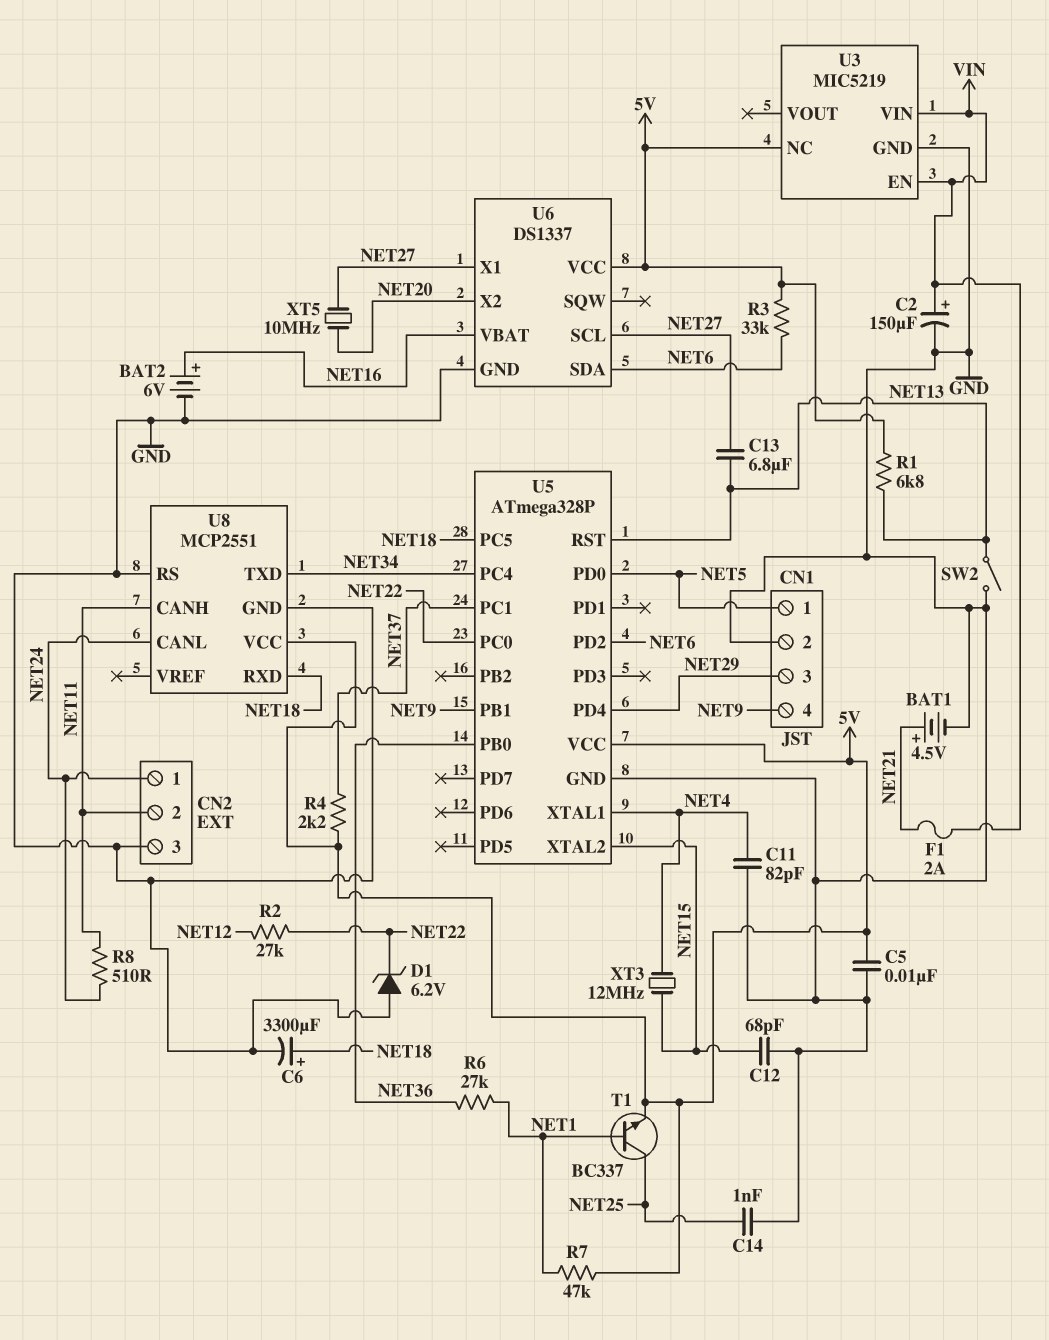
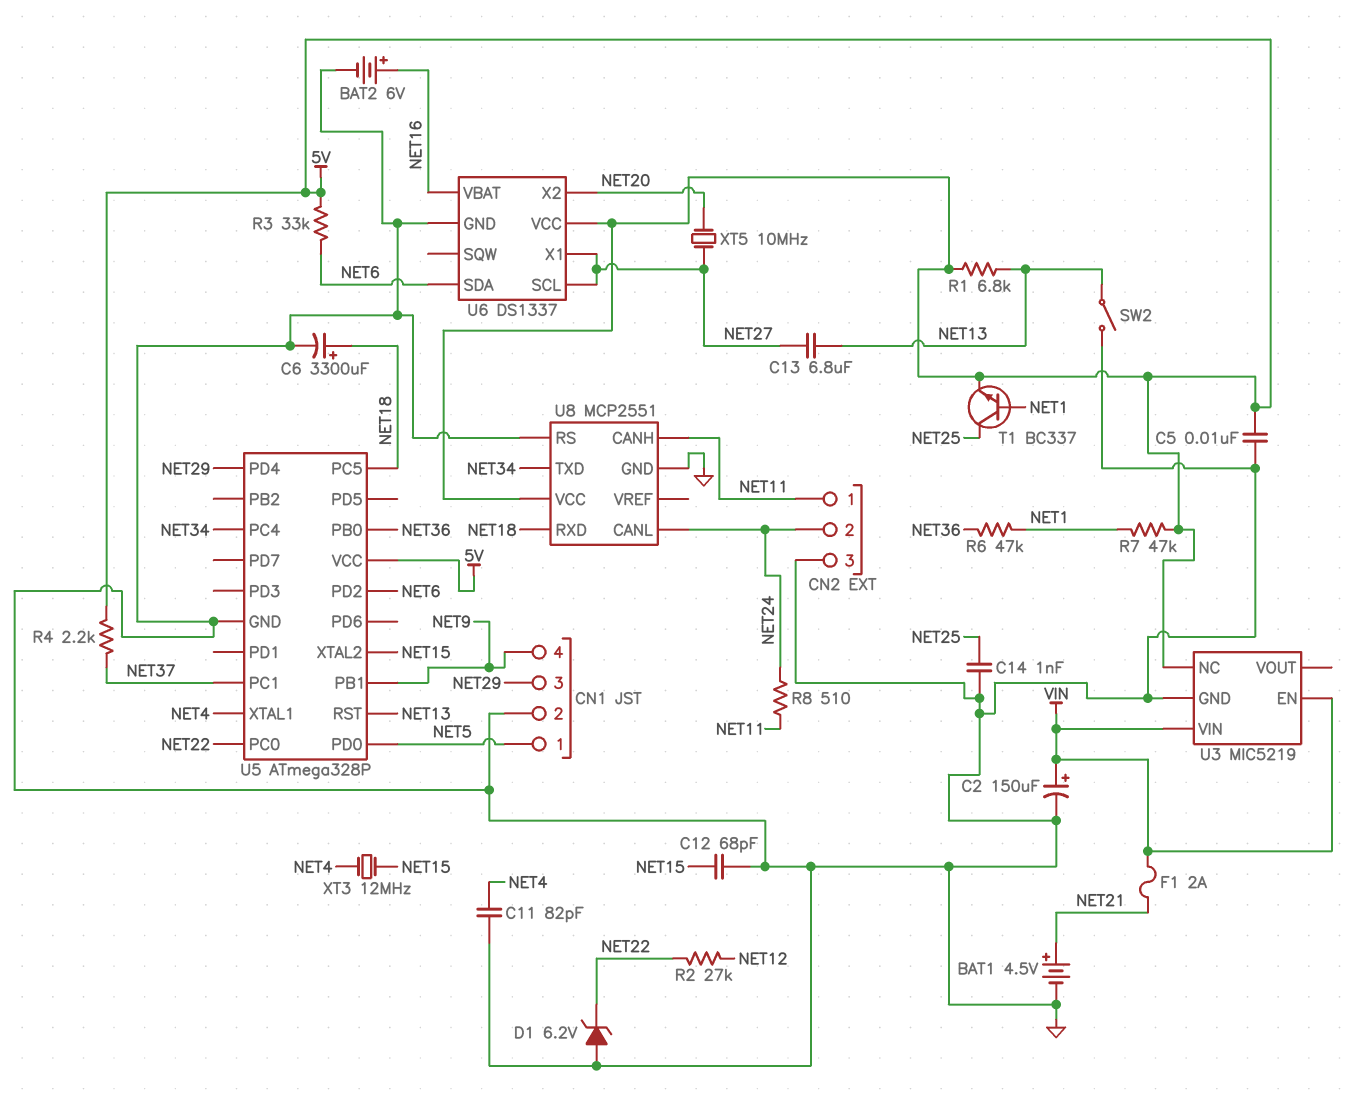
CN2 pin 1: NET24 -> NET11
CN2 pin 2: NET11 -> NET24
R6: 27k (NET1, NET36) -> 47k (NET1, NET36)

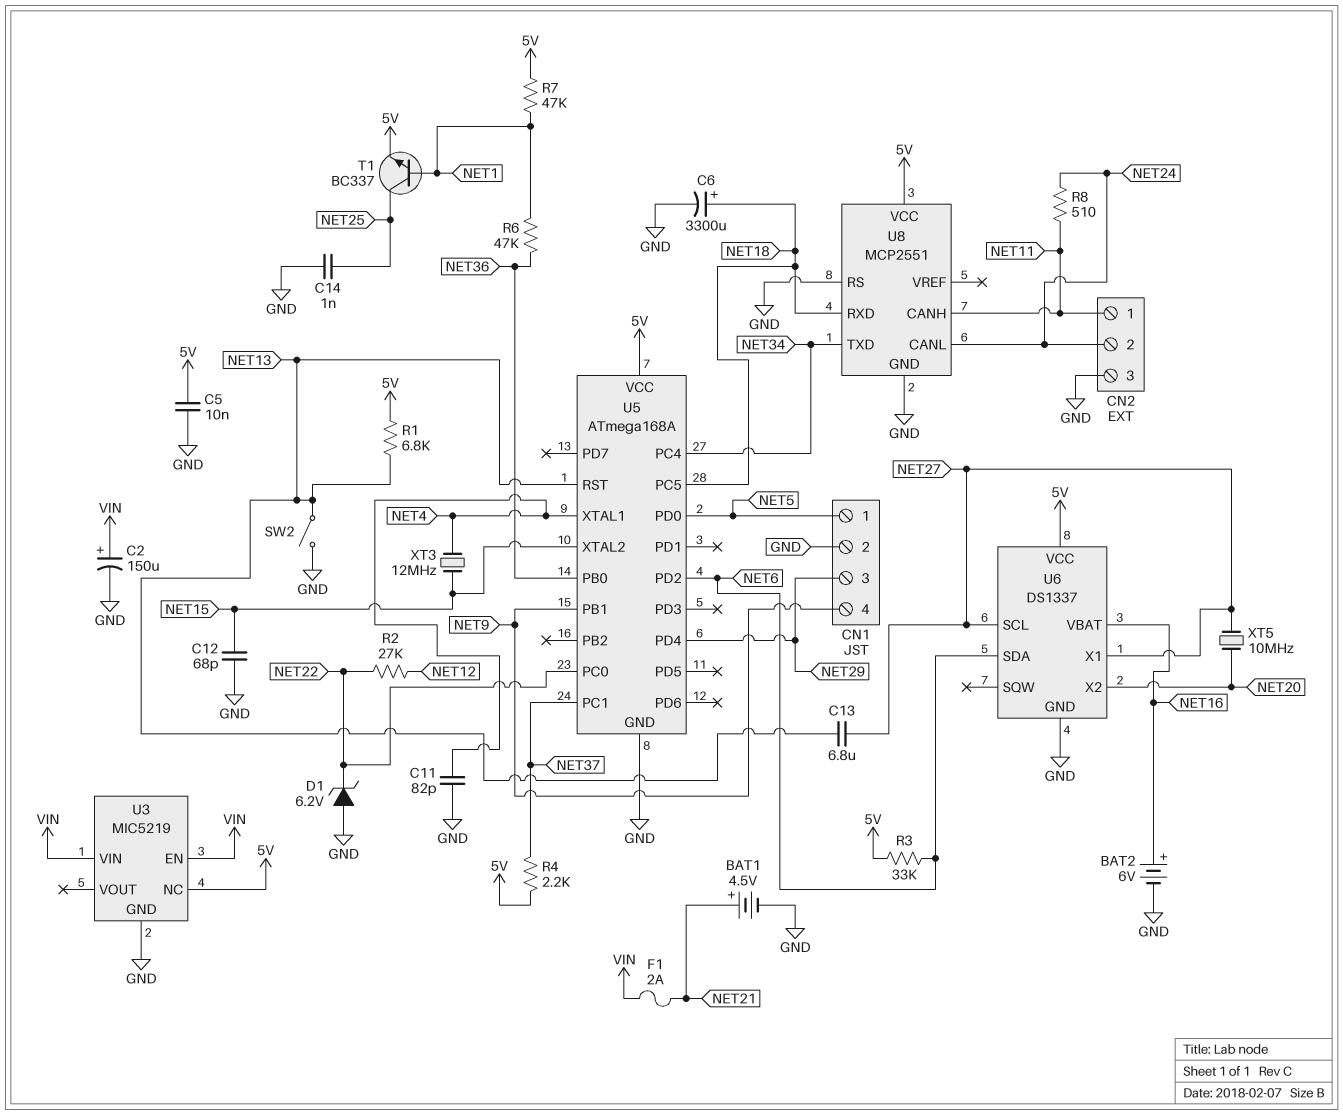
U5: ATmega328P -> ATmega168A

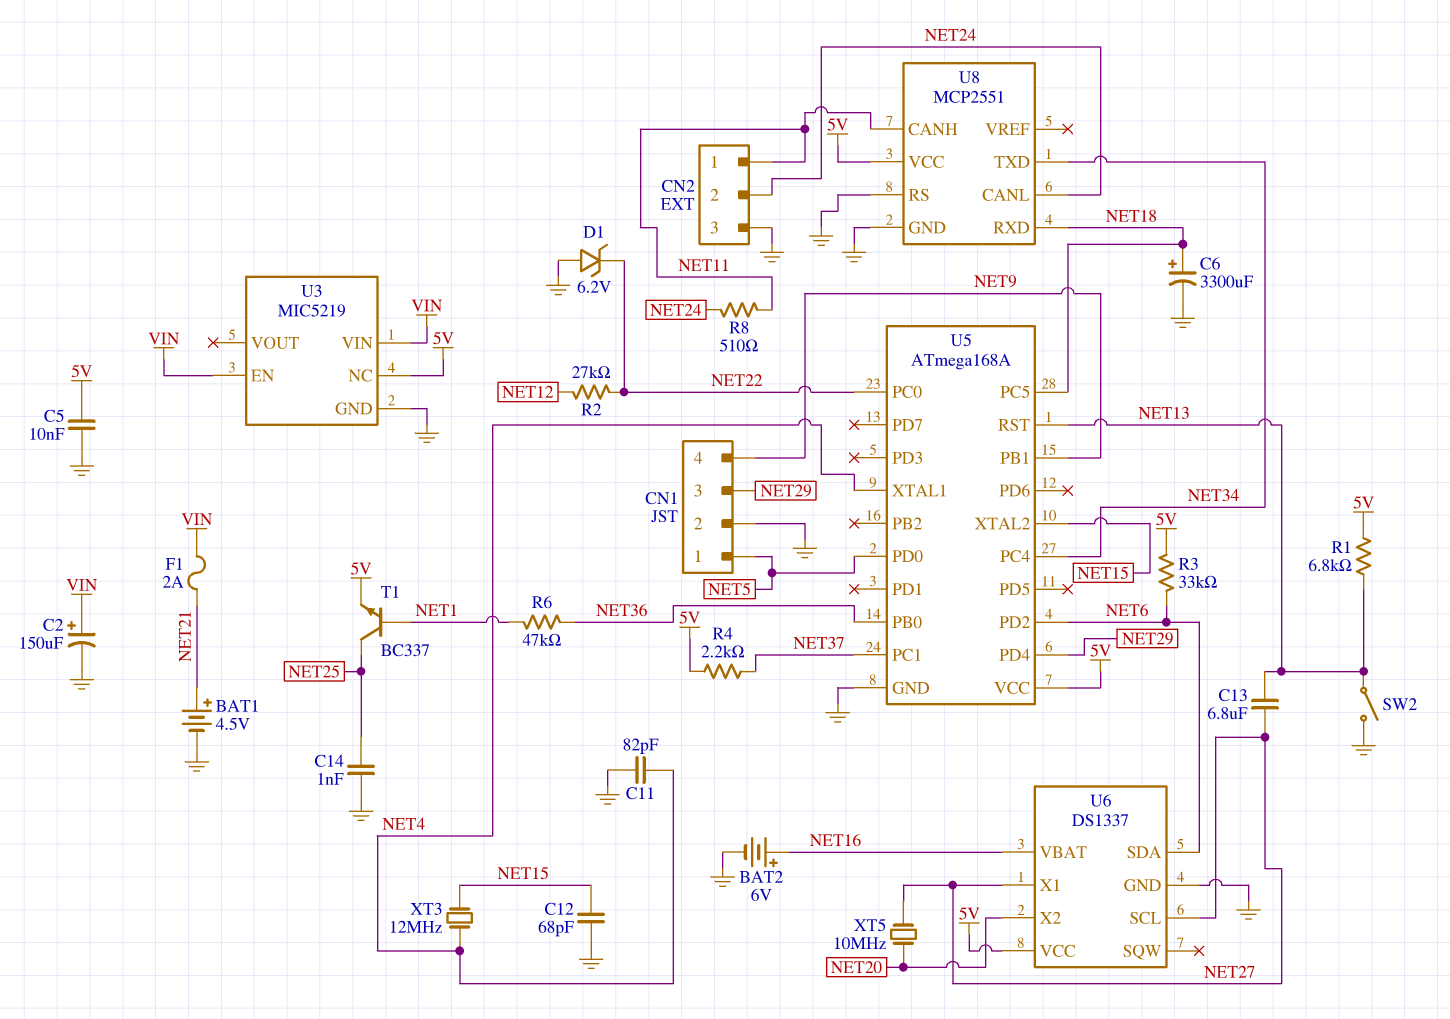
R7: 47k (5V, NET1) -> none

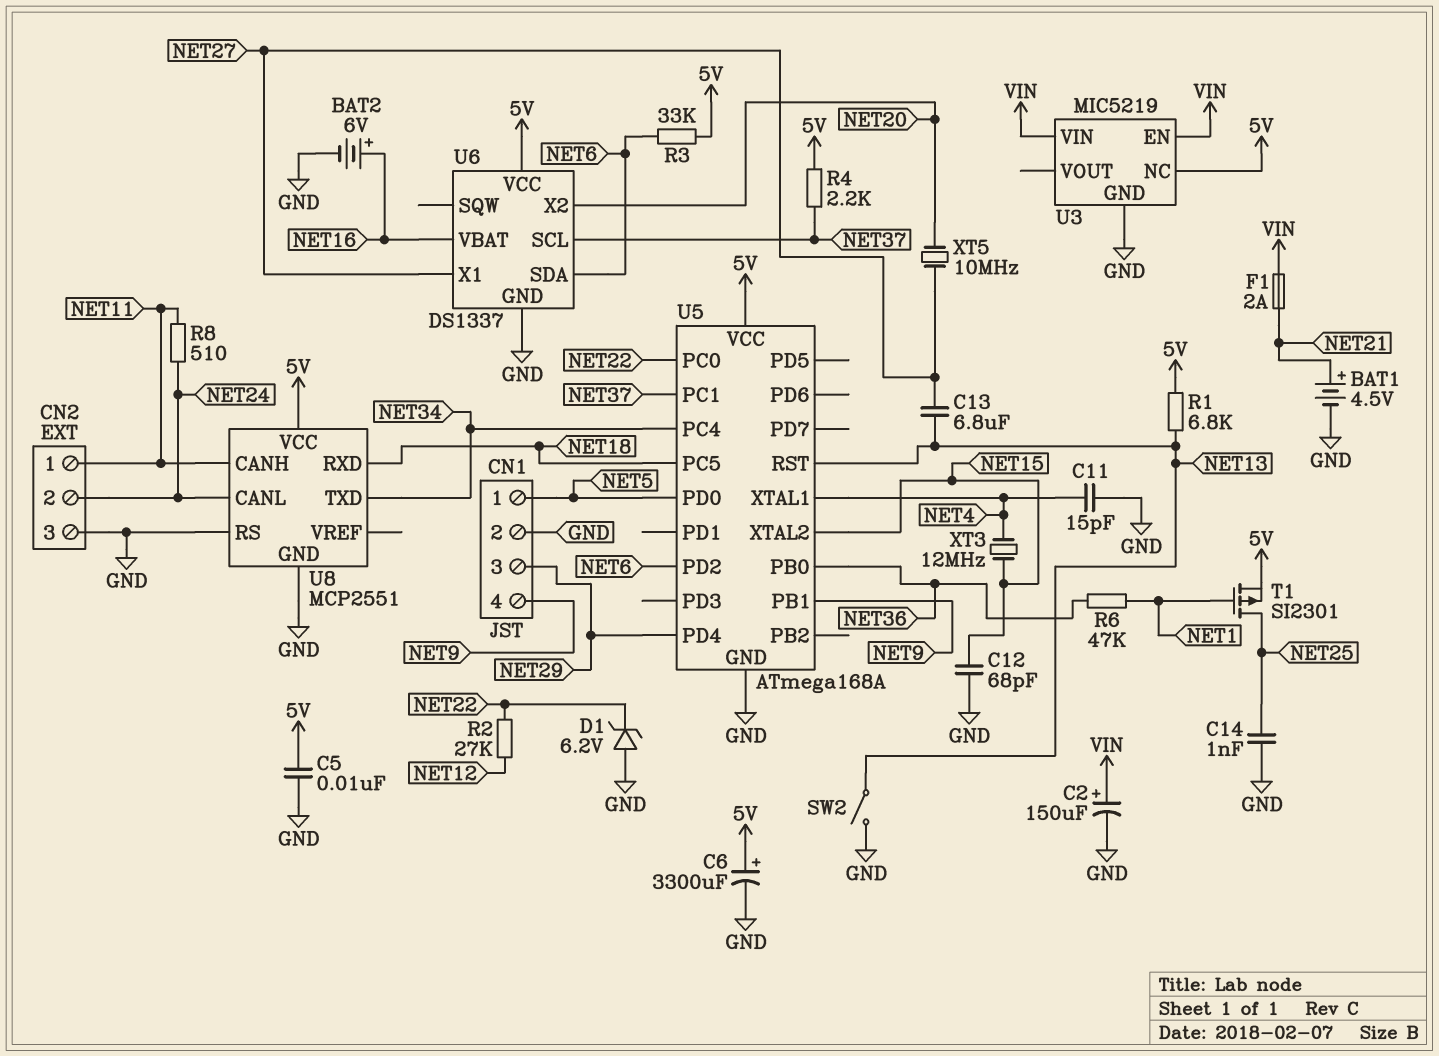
C6: 3300uF (plus NET18, minus GND) -> 3300uF (plus 5V, minus GND)
C11: 82pF (GND, NET4) -> 15pF (GND, NET4)
T1: NPN BC337 (B NET1, C NET25, E 5V) -> PMOS SI2301 (G NET1, D NET25, S 5V)
U6 pin SCL: NET27 -> NET37

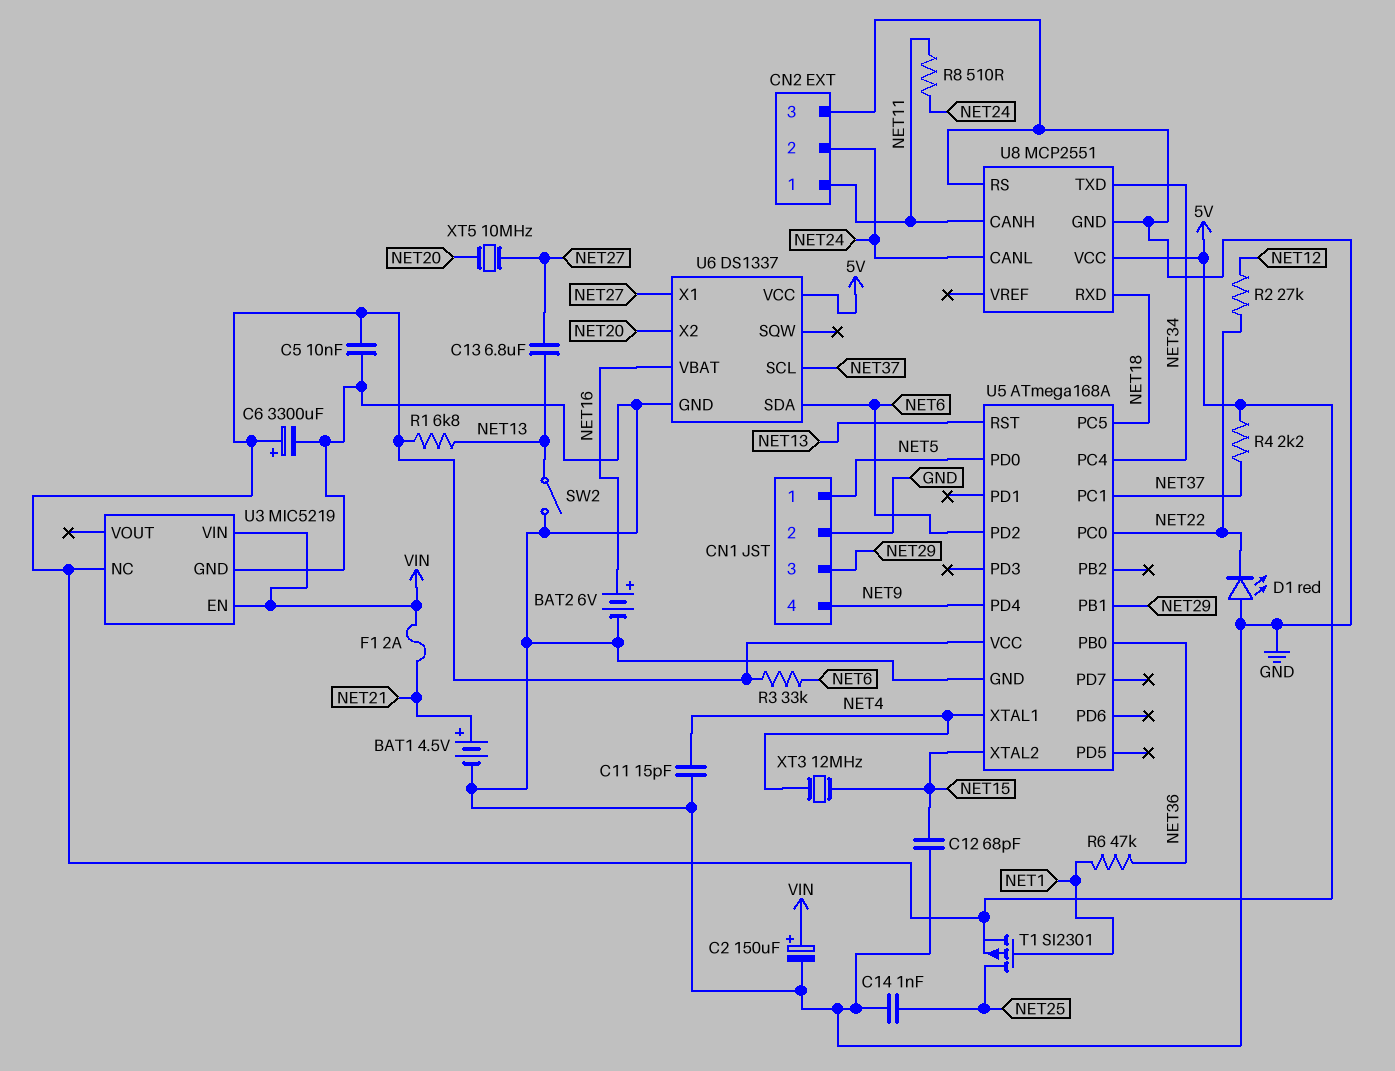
D1: zener 6.2V (A GND, K NET22) -> LED red (A GND, K NET22)
U5 pin PB1: NET9 -> NET29
U5 pin PD4: NET29 -> NET9

